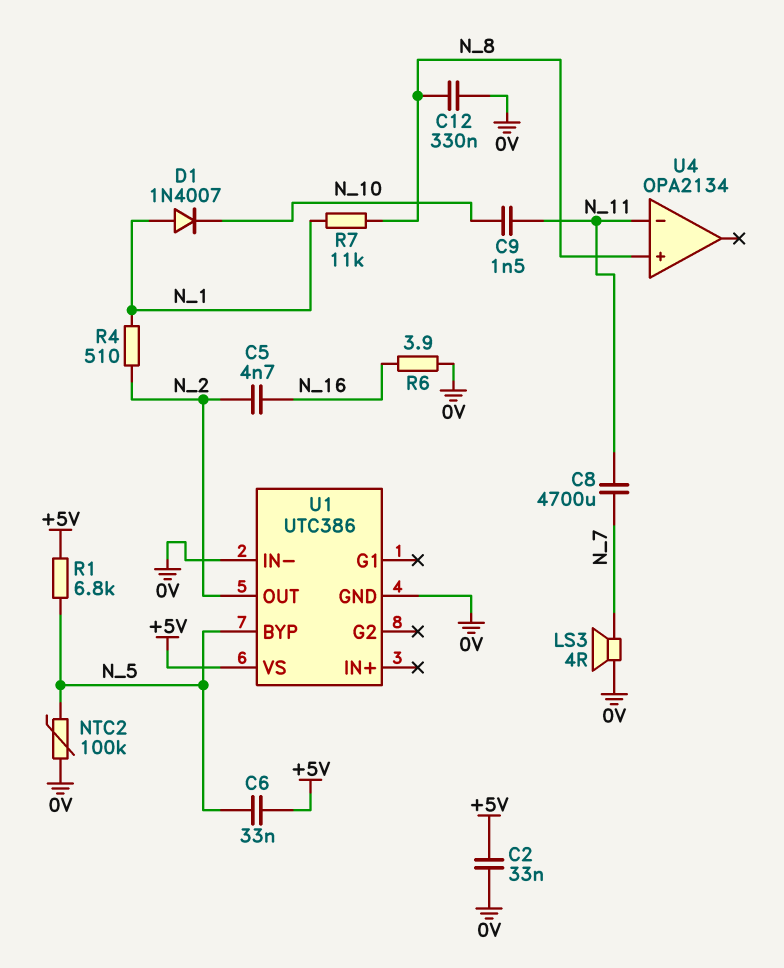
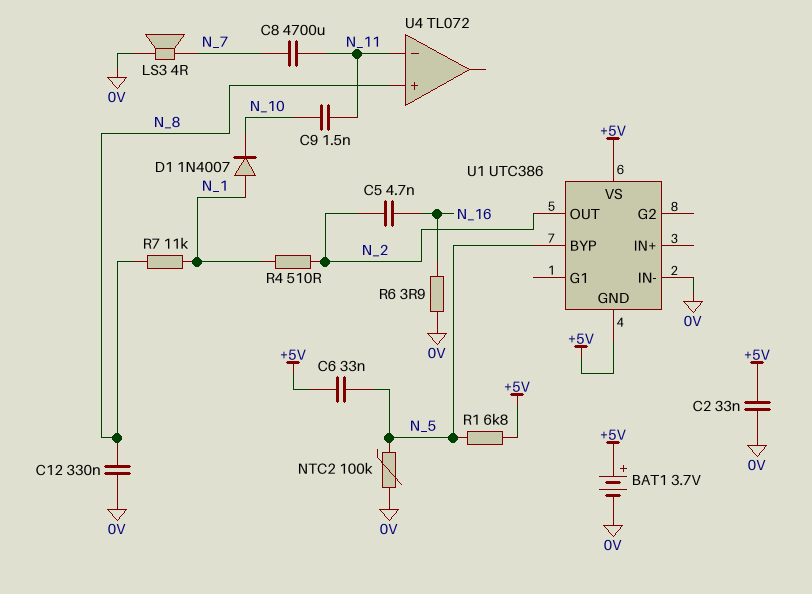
BAT1: none -> 3.7V (plus +5V, minus 0V)
U1 pin GND: 0V -> +5V
U4: OPA2134 -> TL072

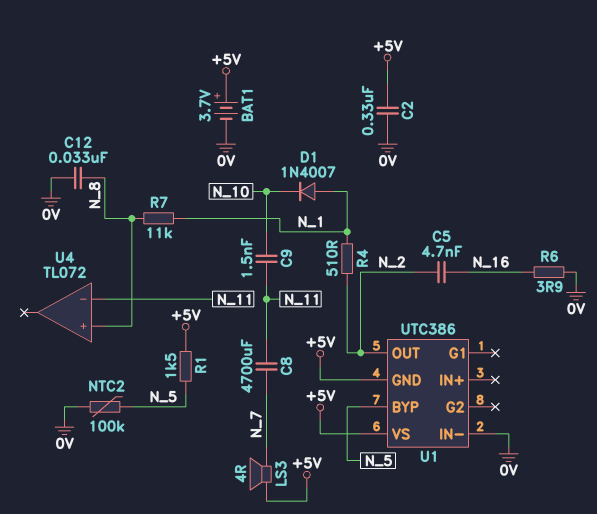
C2: 33nF (+5V, 0V) -> 330nF (+5V, 0V)
C6: 33nF (+5V, N_5) -> none
C12: 330nF (0V, N_8) -> 33nF (0V, N_8)
LS3: speaker 4R (0V, N_7) -> speaker 4R (+5V, N_7)
R1: 6.8k (+5V, N_5) -> 1.5k (+5V, N_5)

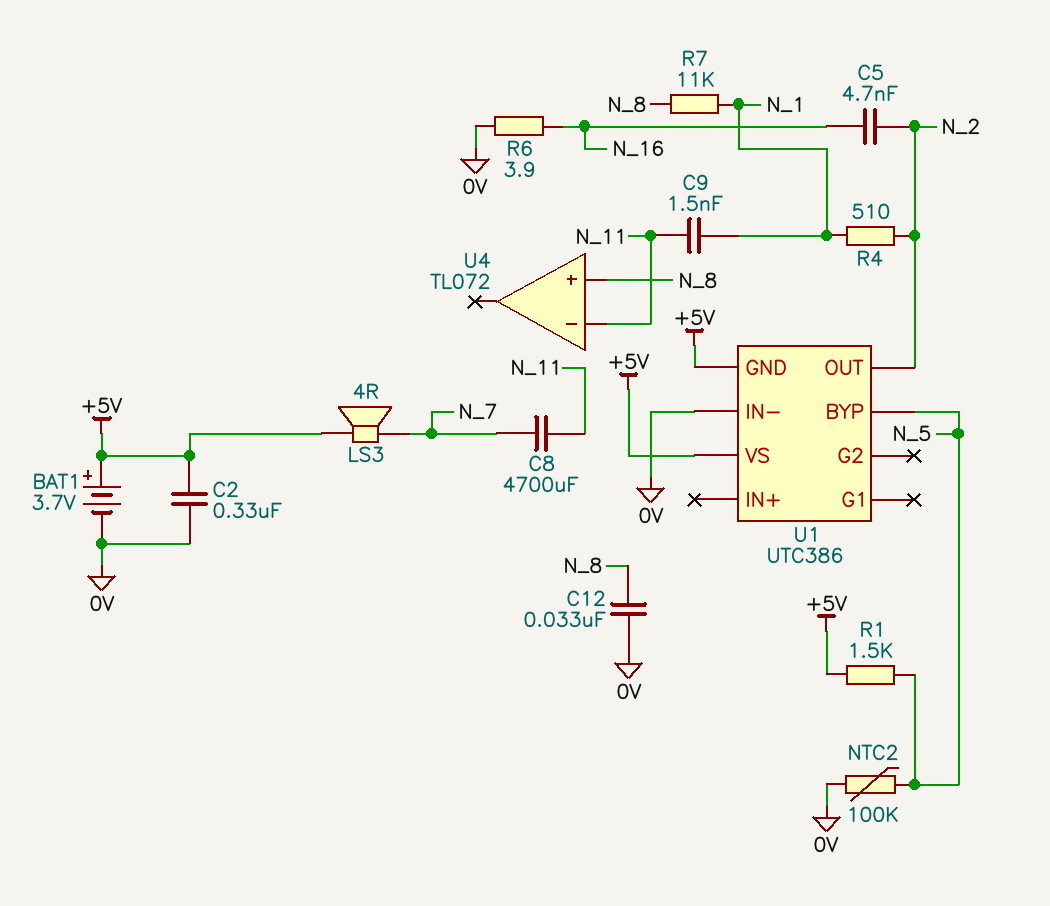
C9: 1.5nF (N_10, N_11) -> 1.5nF (N_1, N_11)
D1: diode 1N4007 (A N_1, K N_10) -> none

